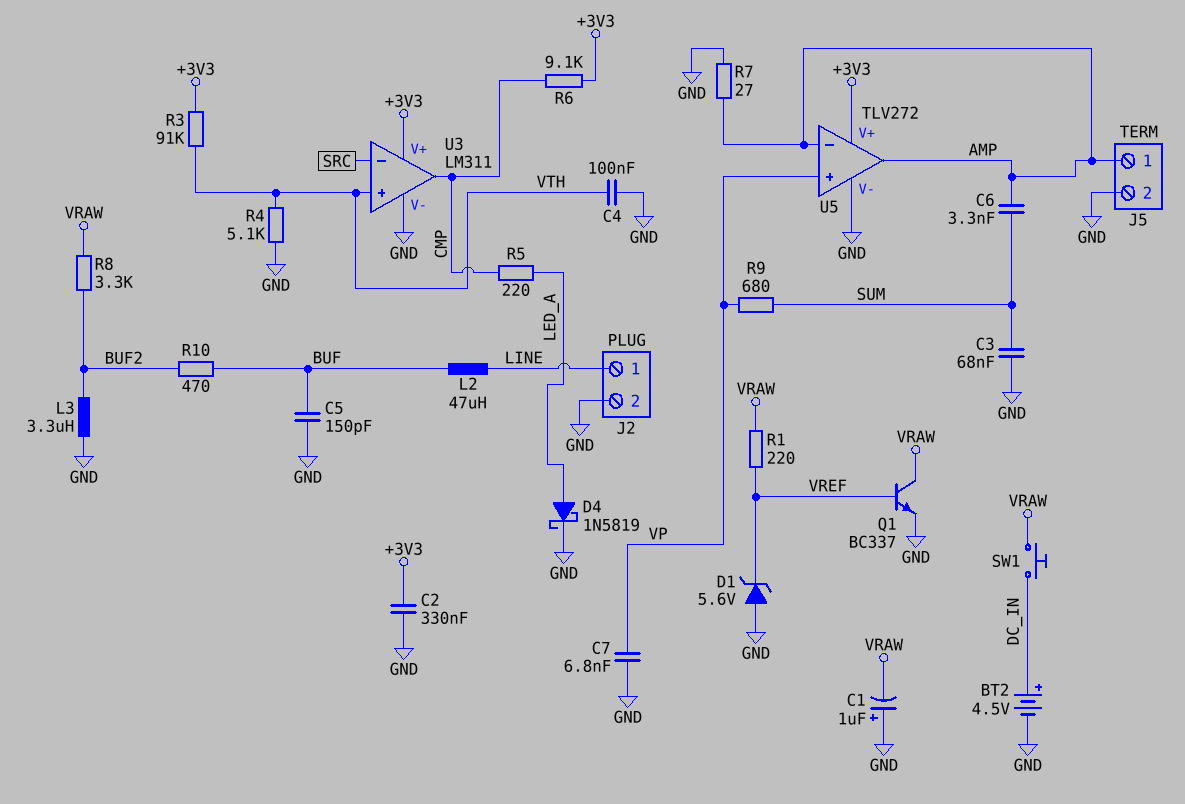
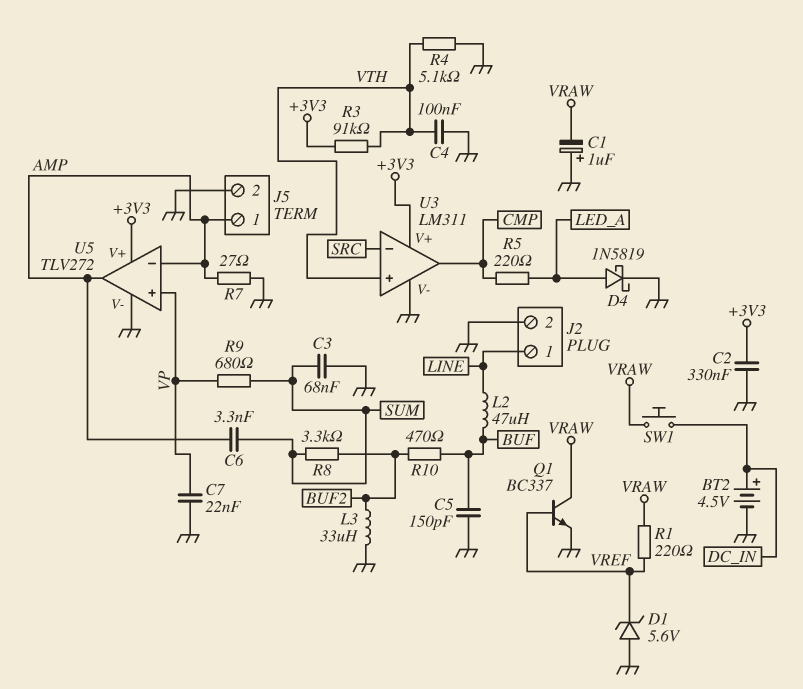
C7: 6.8nF (GND, VP) -> 22nF (GND, VP)
L3: 3.3uH (BUF2, GND) -> 33uH (BUF2, GND)
R6: 9.1k (+3V3, CMP) -> none
R8: 3.3k (BUF2, VRAW) -> 3.3k (BUF2, SUM)

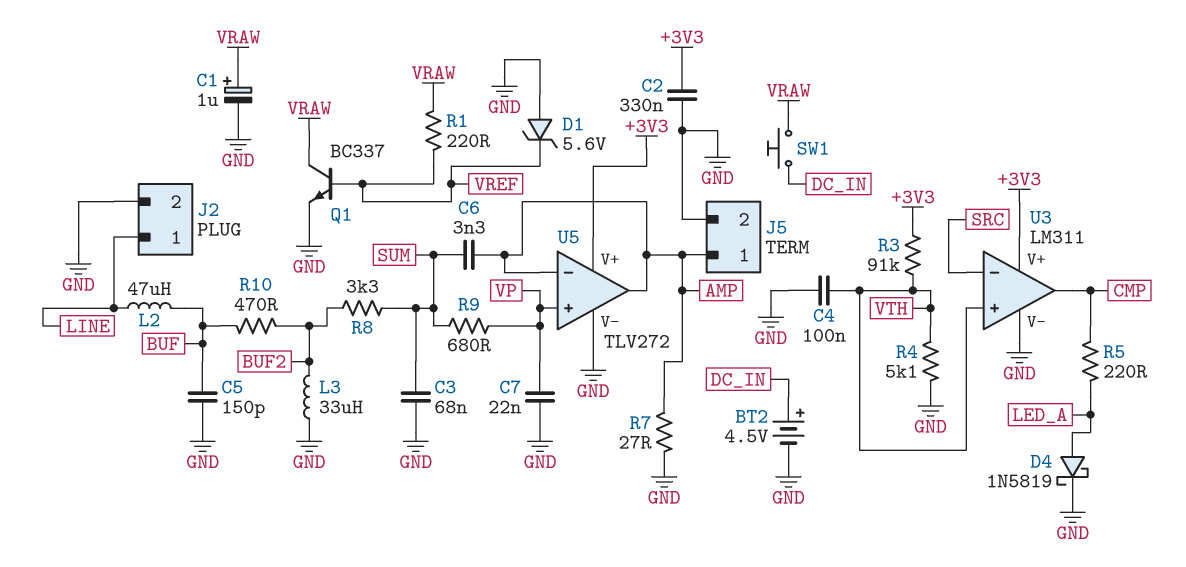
C1: 1uF (plus GND, minus VRAW) -> 1uF (plus VRAW, minus GND)

